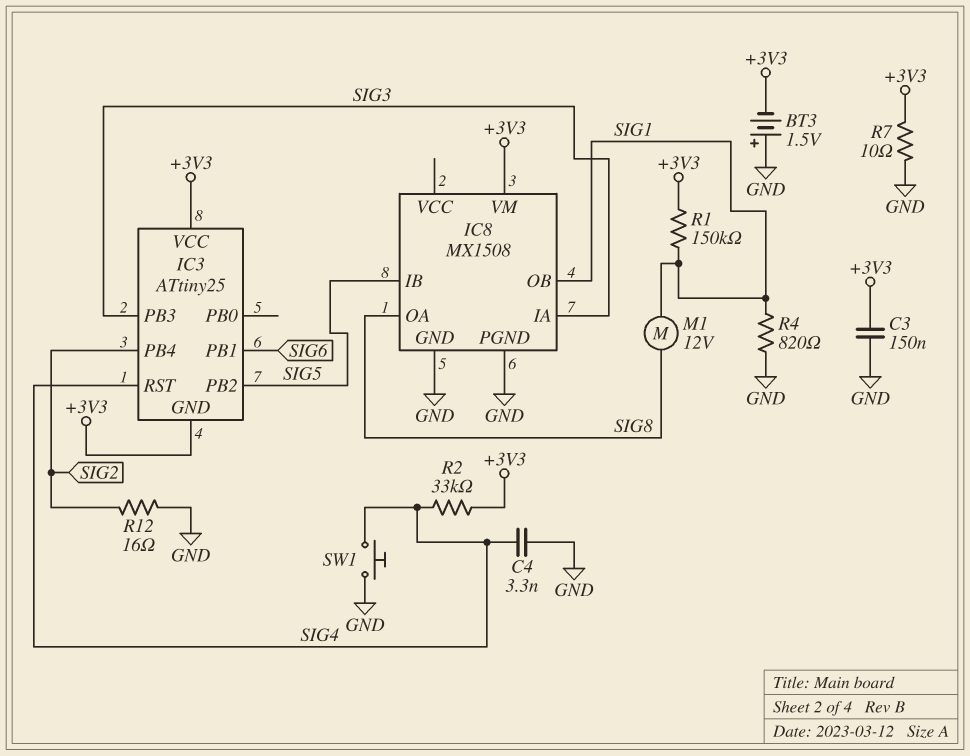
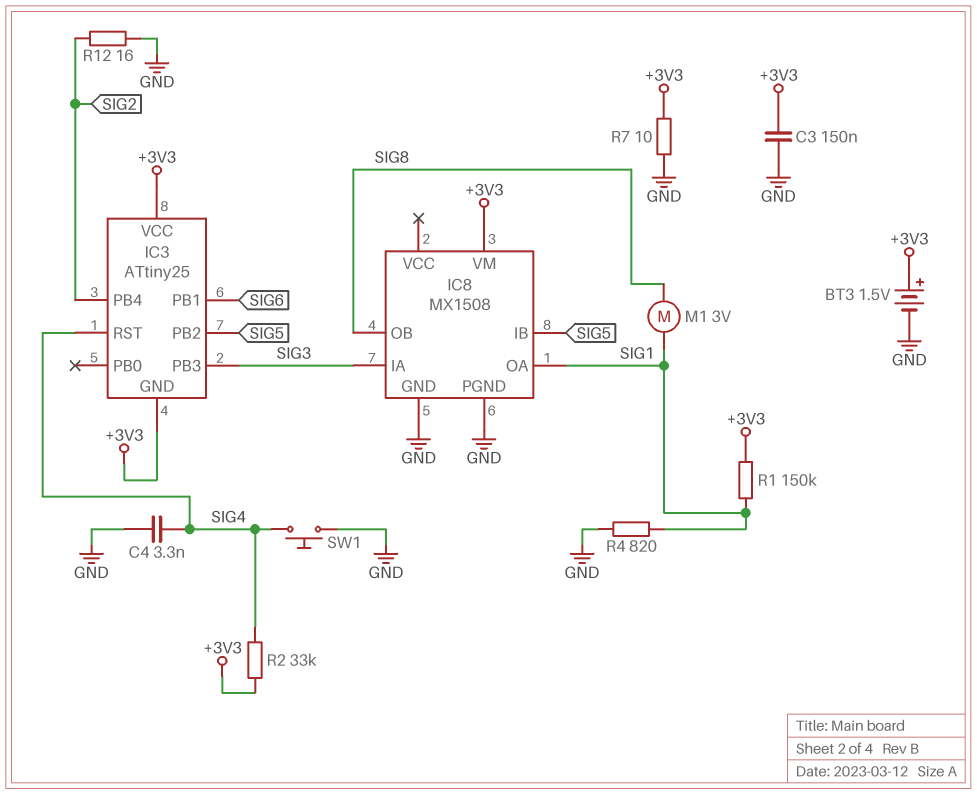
BT3: 1.5V (plus GND, minus +3V3) -> 1.5V (plus +3V3, minus GND)
IC8 pin OA: SIG8 -> SIG1
IC8 pin OB: SIG1 -> SIG8
M1: motor 12V (SIG1, SIG8) -> motor 3V (SIG1, SIG8)

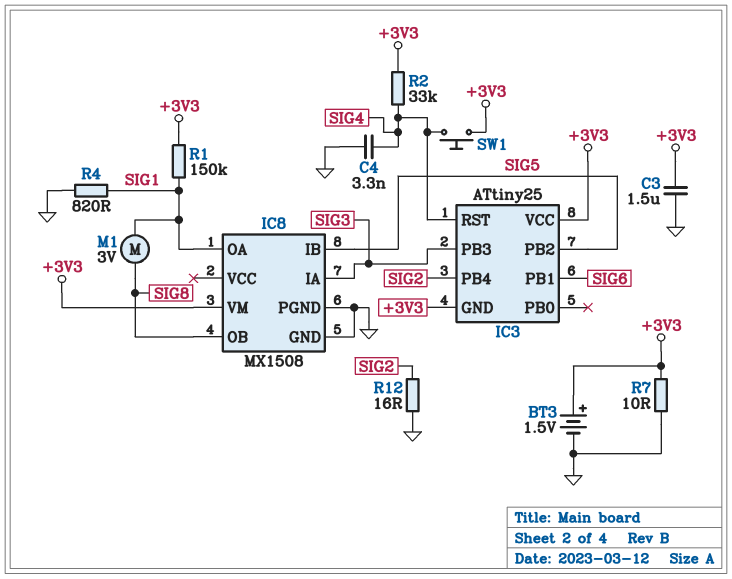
C3: 150nF (+3V3, GND) -> 1.5uF (+3V3, GND)
SW1: button (GND, SIG4) -> button (+3V3, SIG4)

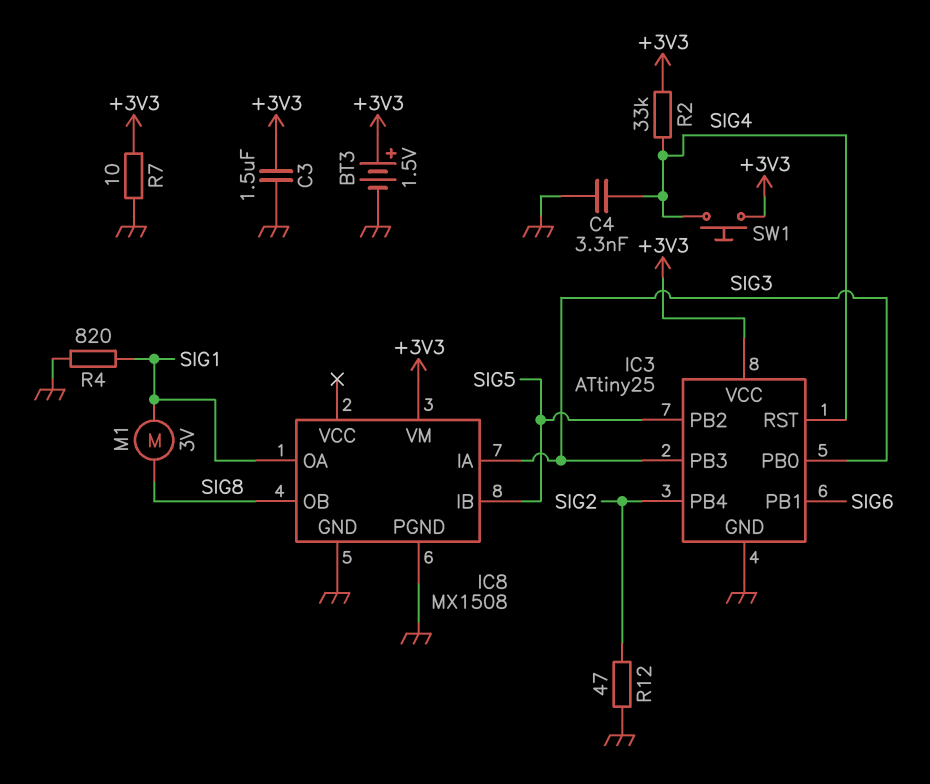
IC3 pin GND: +3V3 -> GND
IC3 pin PB0: none -> SIG3
R1: 150k (+3V3, SIG1) -> none
R12: 16 (GND, SIG2) -> 47 (GND, SIG2)

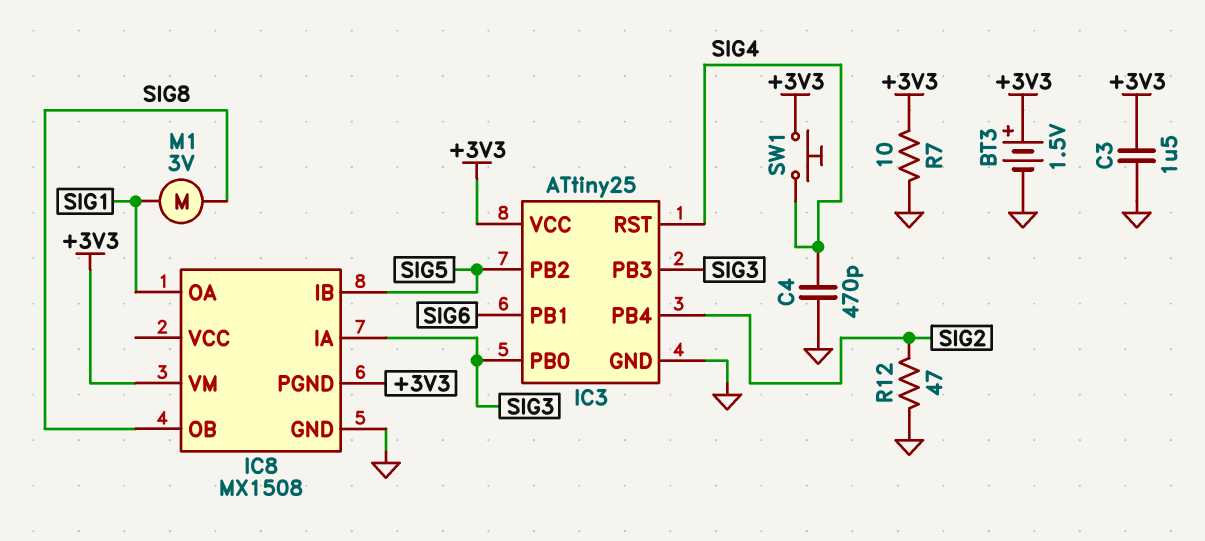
C4: 3.3nF (GND, SIG4) -> 470pF (GND, SIG4)
IC8 pin PGND: GND -> +3V3
R2: 33k (+3V3, SIG4) -> none
R4: 820 (GND, SIG1) -> none

